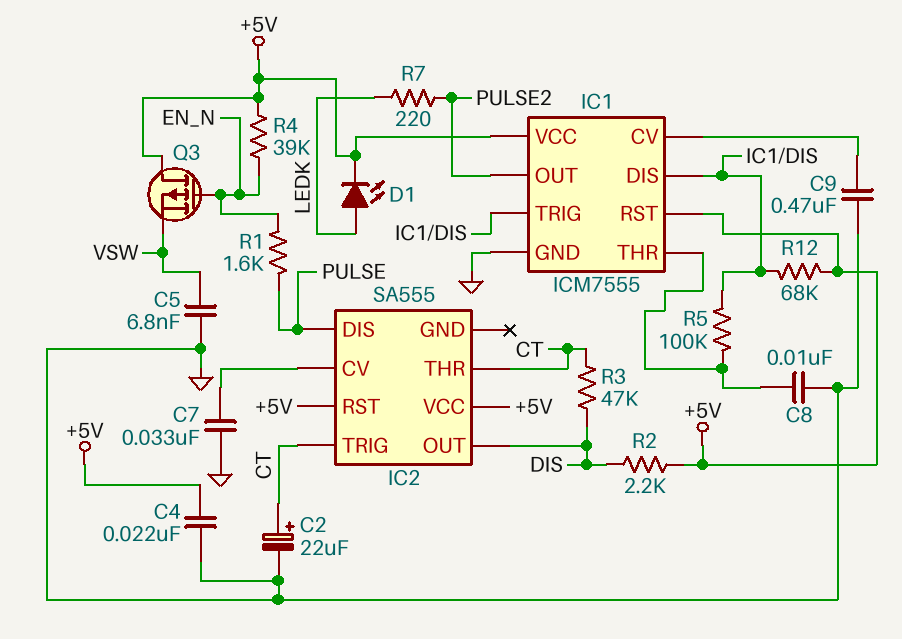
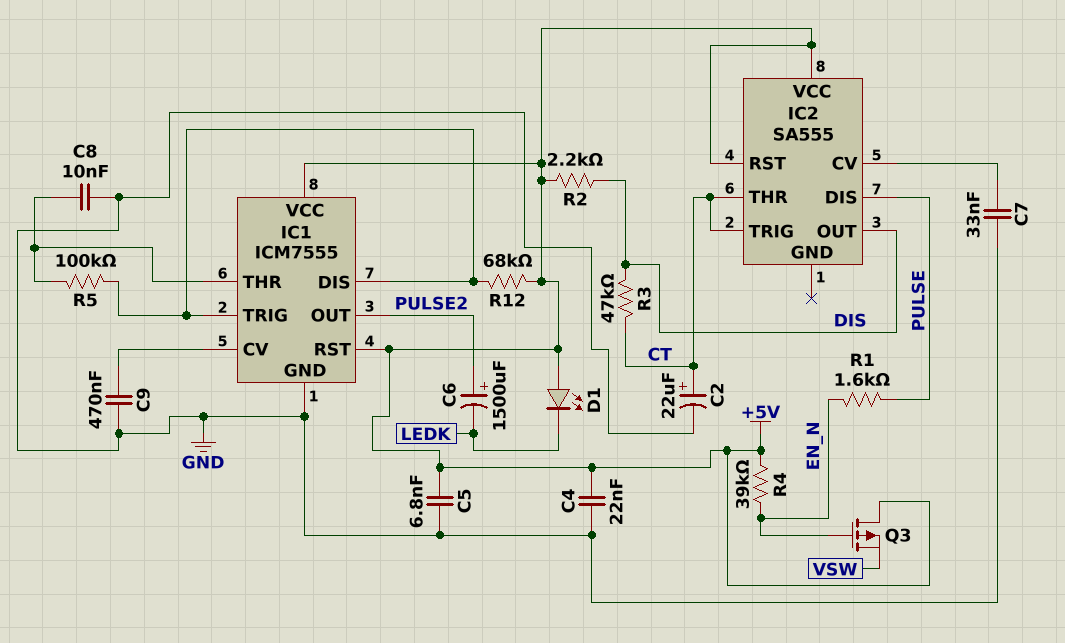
C5: 6.8nF (GND, VSW) -> 6.8nF (+5V, GND)
C6: none -> 1500uF (plus PULSE2, minus LEDK)
D1: LED (A LEDK, K +5V) -> LED (A +5V, K LEDK)
R7: 220 (LEDK, PULSE2) -> none

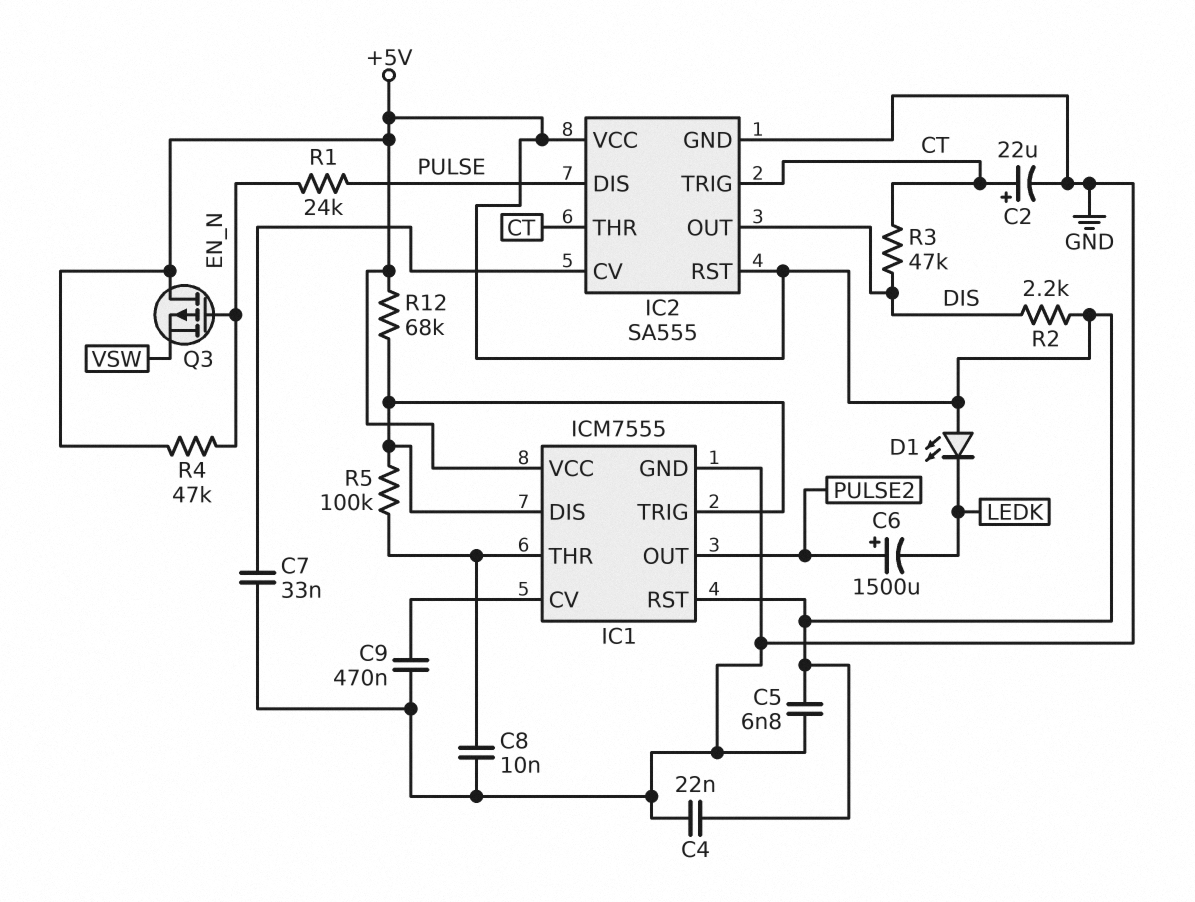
IC2 pin GND: none -> GND
R1: 1.6k (EN_N, PULSE) -> 24k (EN_N, PULSE)
R4: 39k (+5V, EN_N) -> 47k (+5V, EN_N)

